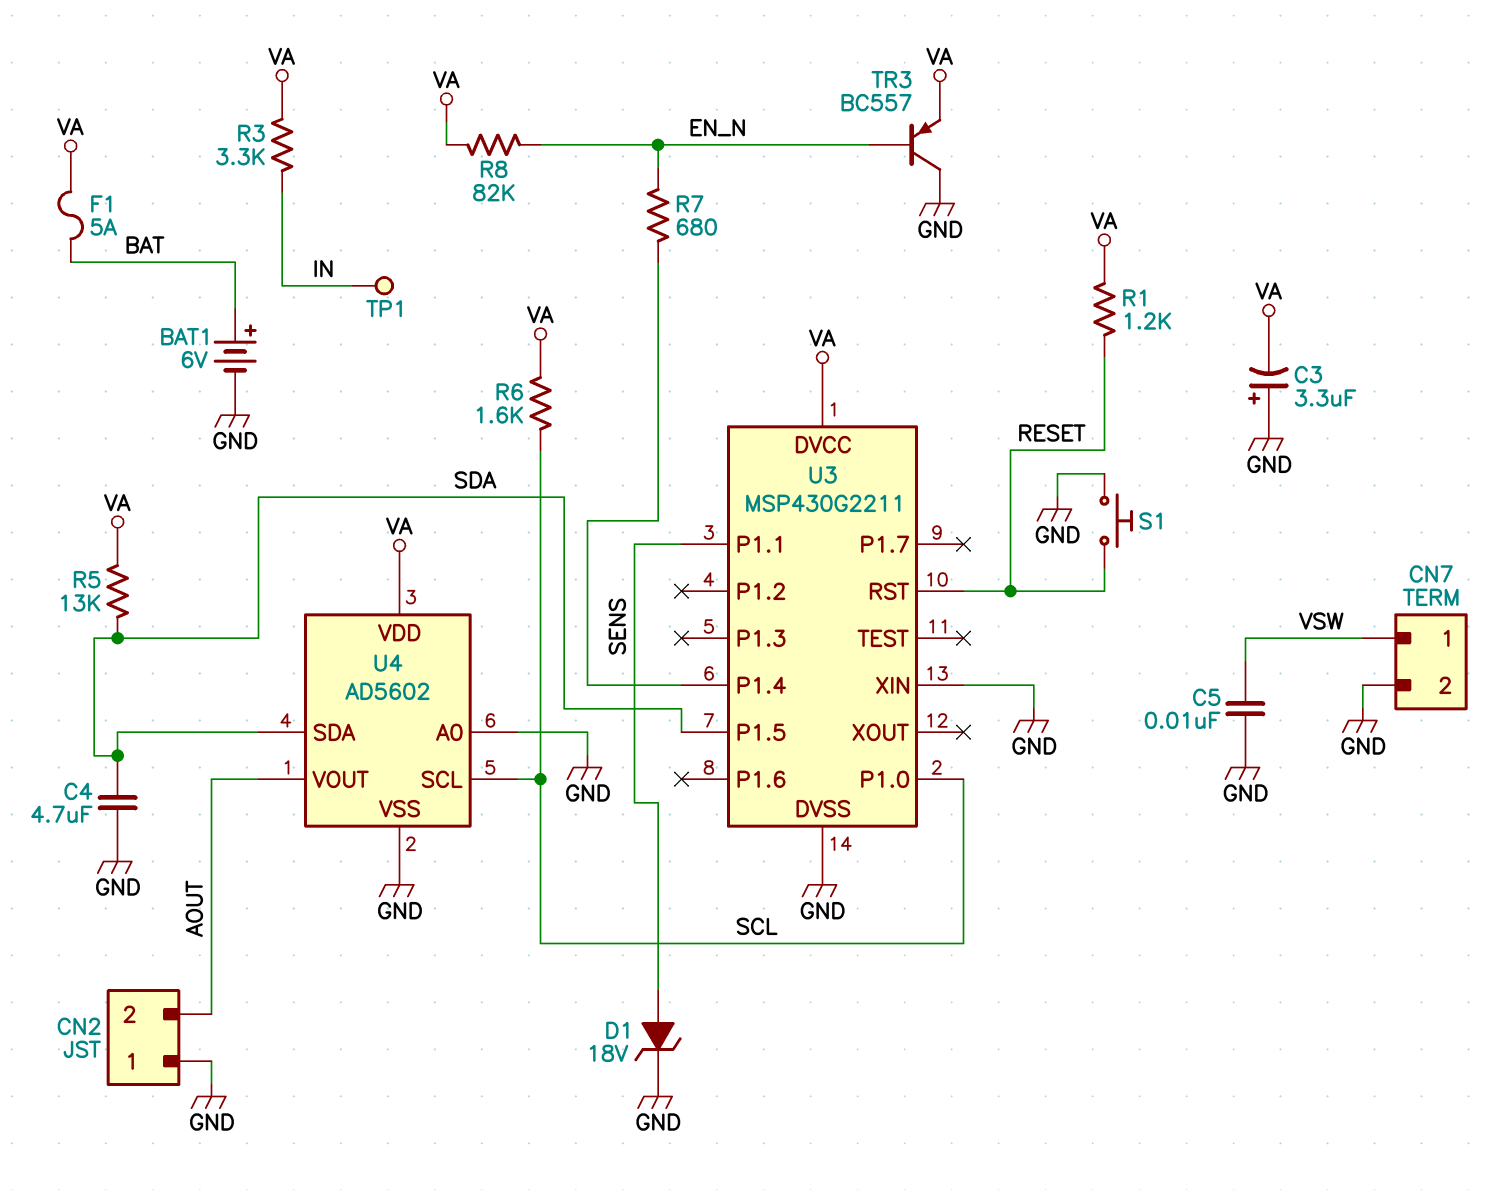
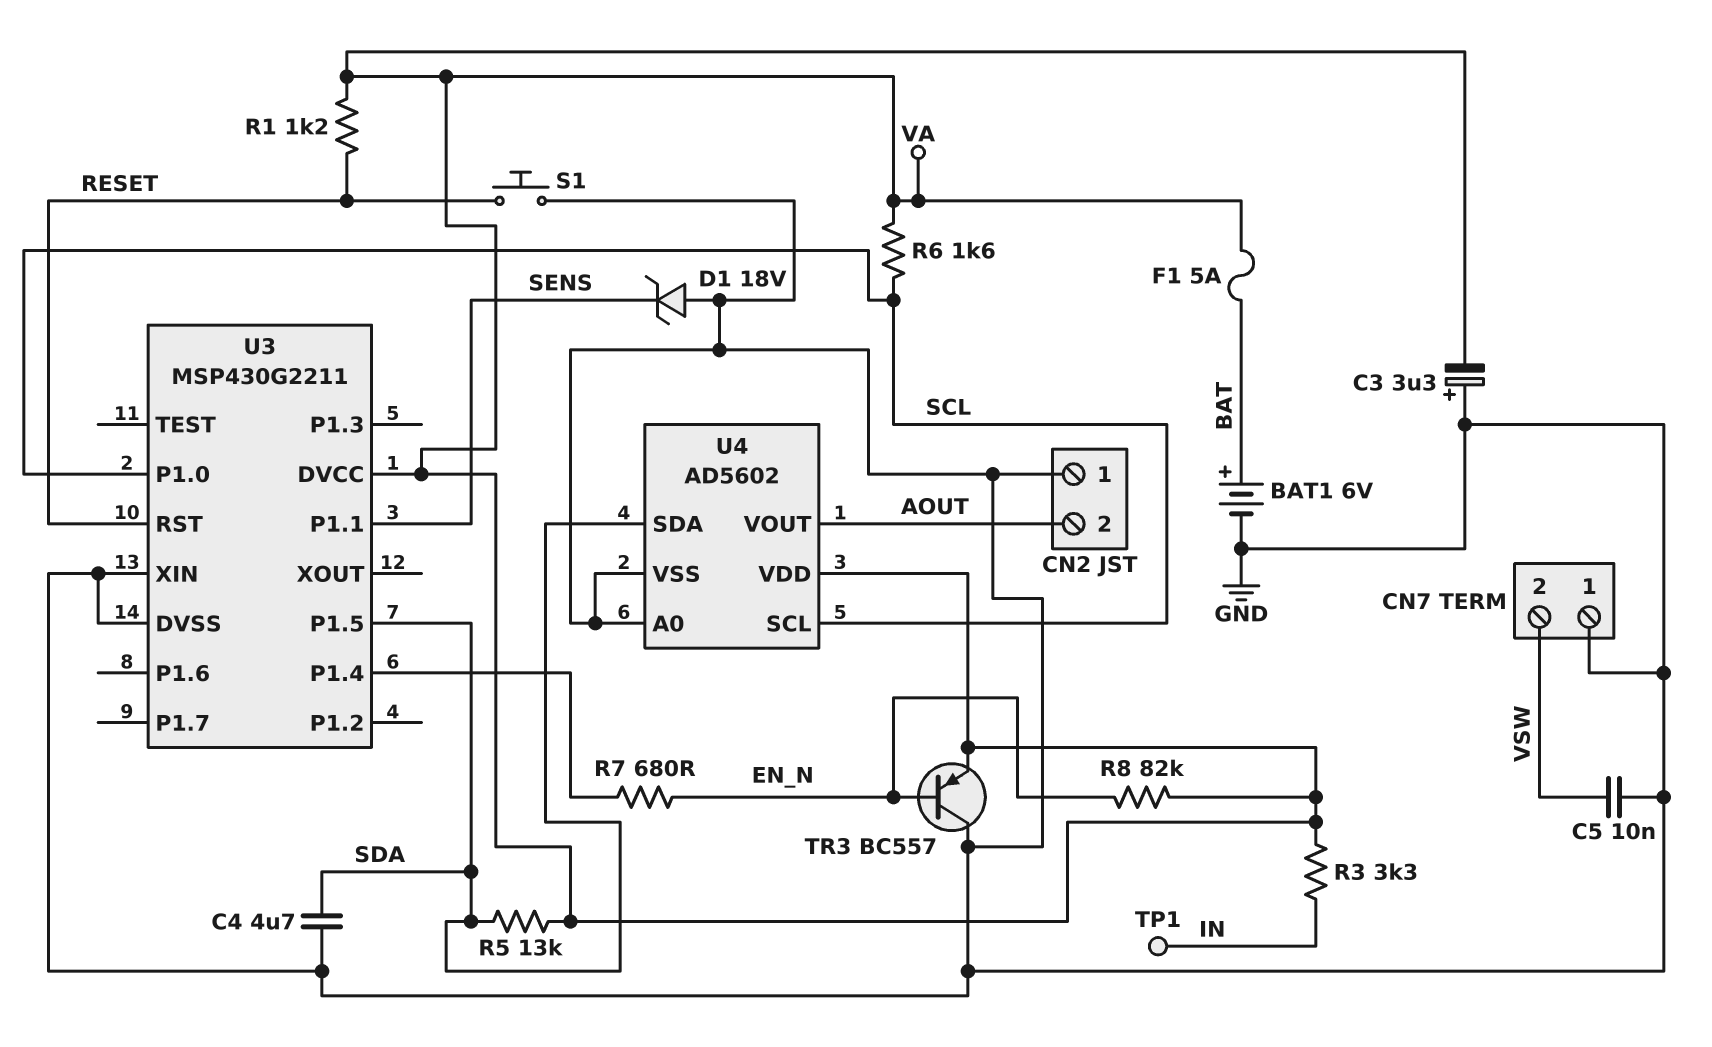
CN7 pin 1: VSW -> GND
CN7 pin 2: GND -> VSW
D1: zener 18V (A SENS, K GND) -> zener 18V (A GND, K SENS)

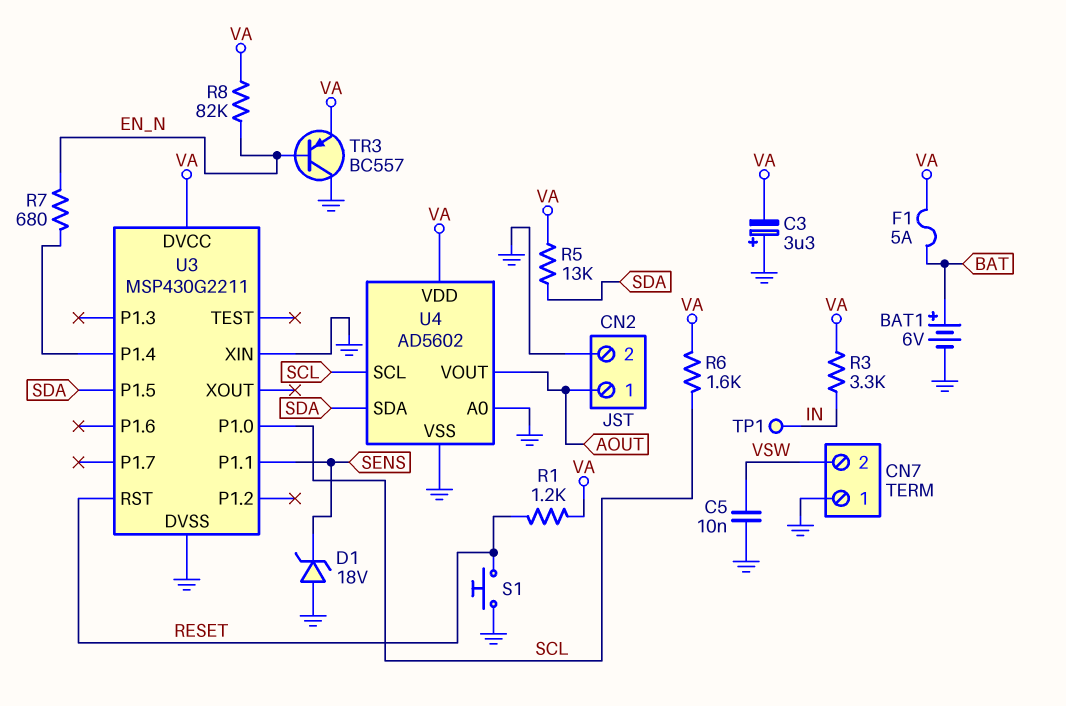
C4: 4.7uF (GND, SDA) -> none
CN2 pin 1: GND -> AOUT
CN2 pin 2: AOUT -> GND

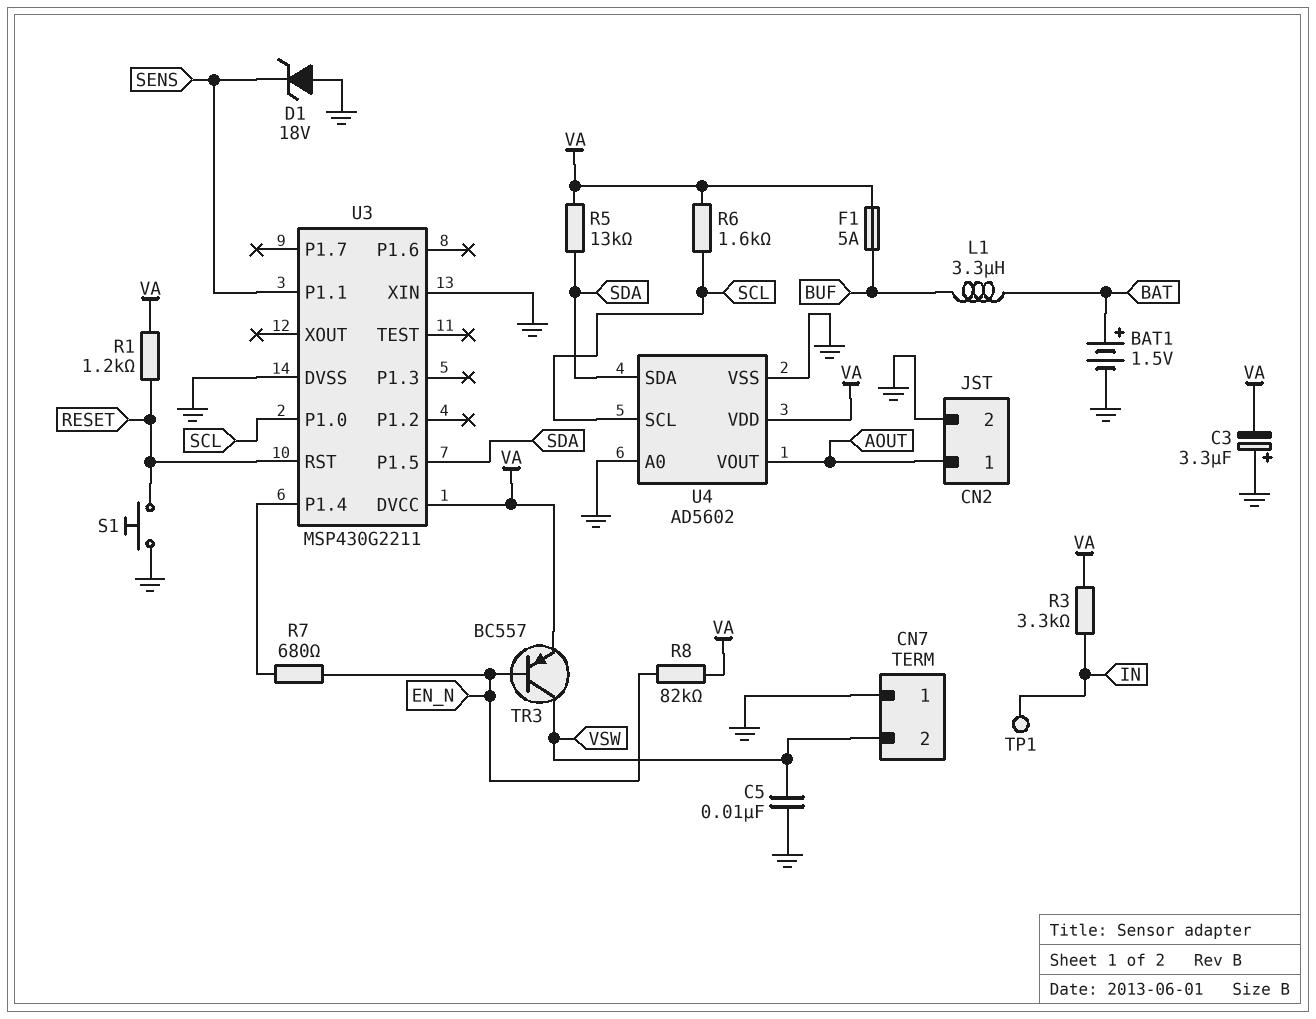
BAT1: 6V (plus BAT, minus GND) -> 1.5V (plus BAT, minus GND)
F1: 5A (BAT, VA) -> 5A (BUF, VA)
L1: none -> 3.3uH (BAT, BUF)
TR3: PNP BC557 (B EN_N, C GND, E VA) -> PNP BC557 (B EN_N, C VSW, E VA)

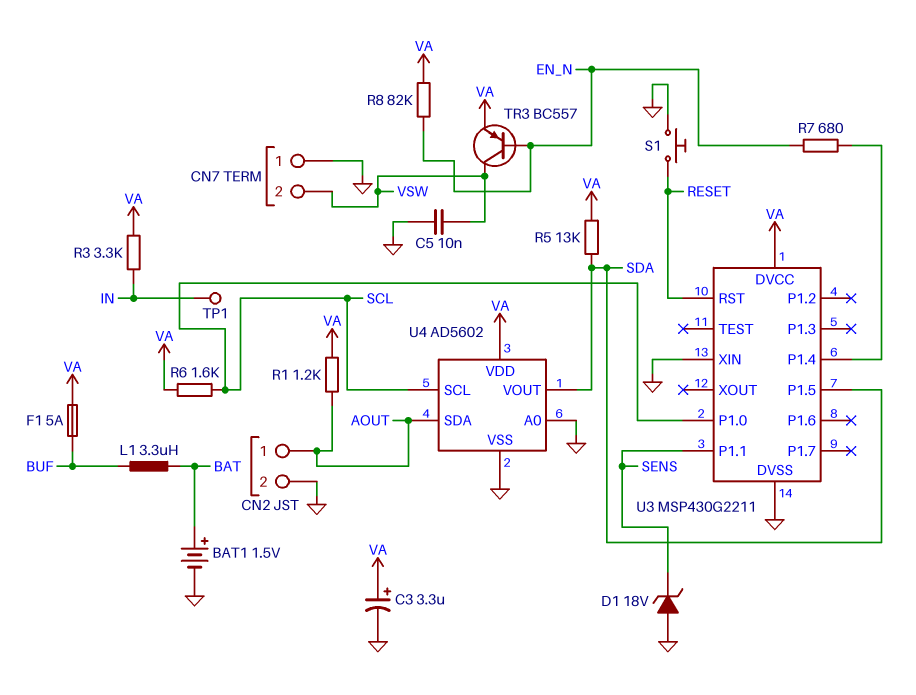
C3: 3.3uF (plus GND, minus VA) -> 3.3uF (plus VA, minus GND)
R1: 1.2k (RESET, VA) -> 1.2k (AOUT, VA)
U4 pin SDA: SDA -> AOUT
U4 pin VOUT: AOUT -> SDA

